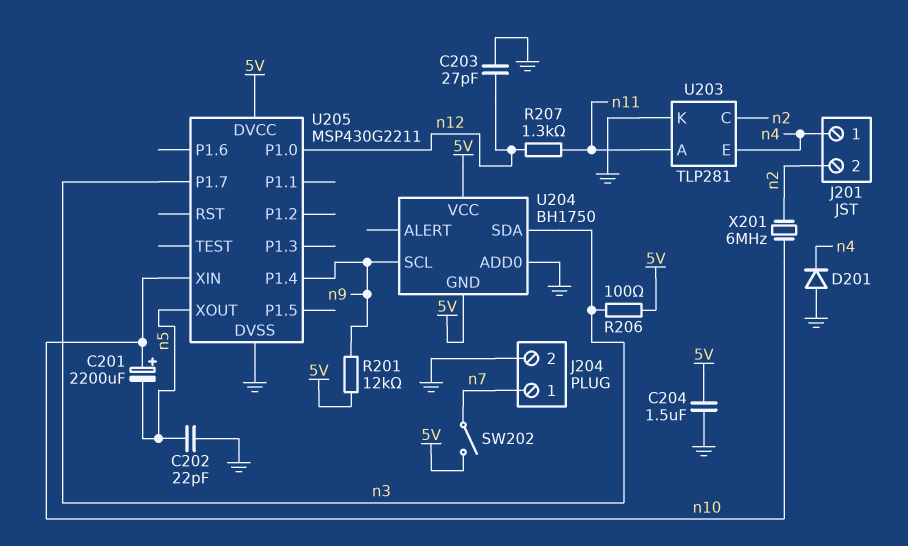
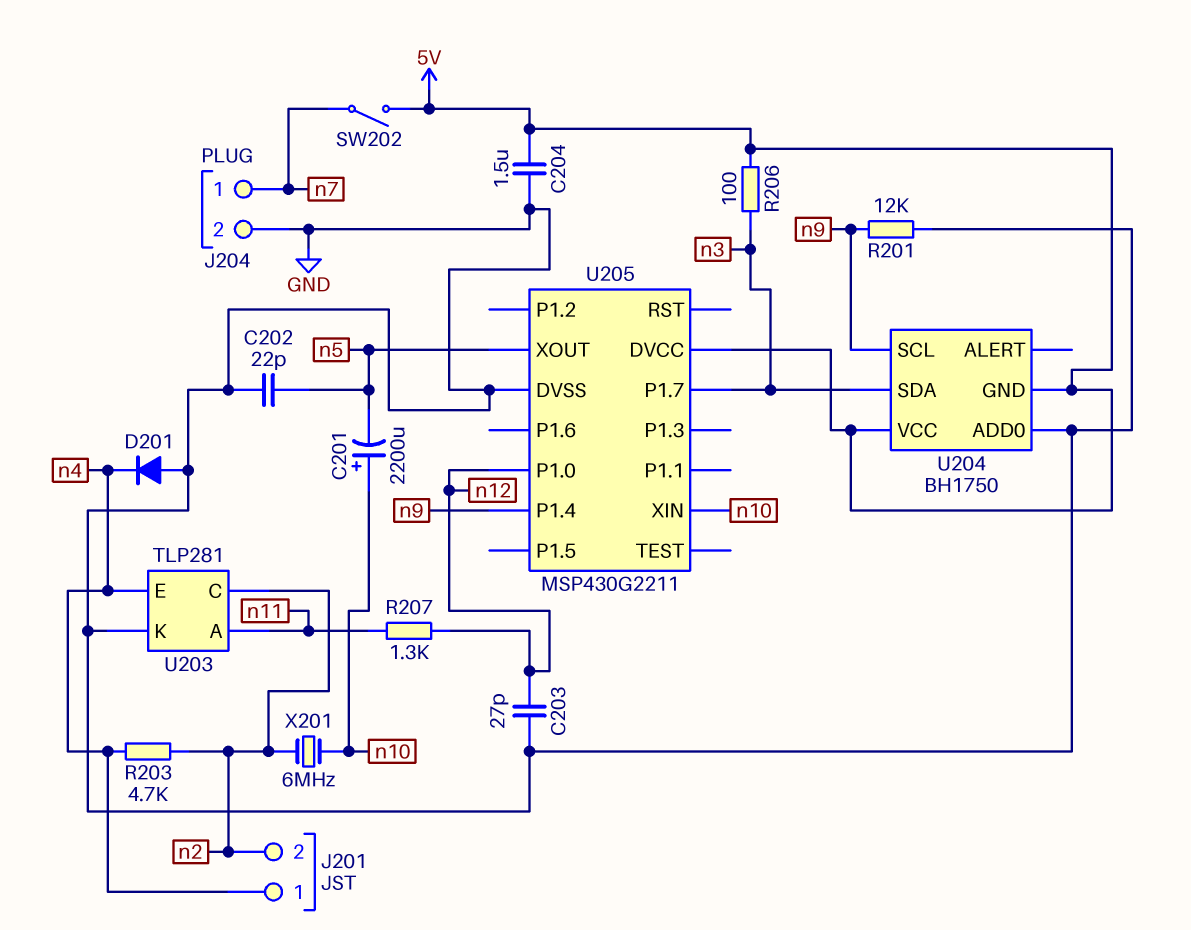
R201: 12k (5V, n9) -> 12k (GND, n9)
R203: none -> 4.7k (n2, n4)

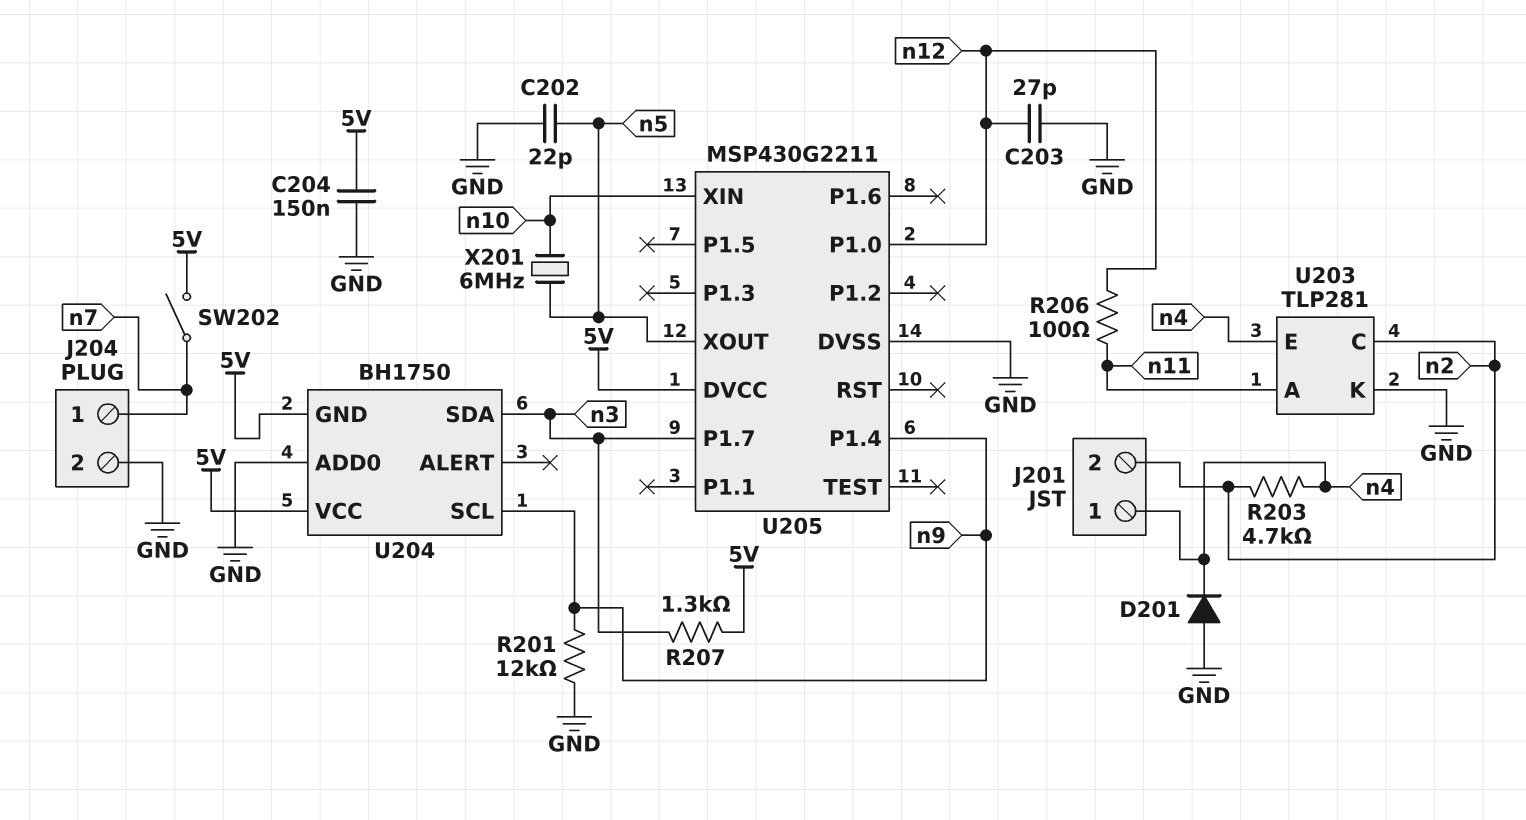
C201: 2200uF (plus n10, minus n5) -> none
C204: 1.5uF (5V, GND) -> 150nF (5V, GND)
R206: 100 (5V, n3) -> 100 (n11, n12)
R207: 1.3k (n11, n12) -> 1.3k (5V, n3)
X201: 6MHz (n2, n10) -> 6MHz (n5, n10)

